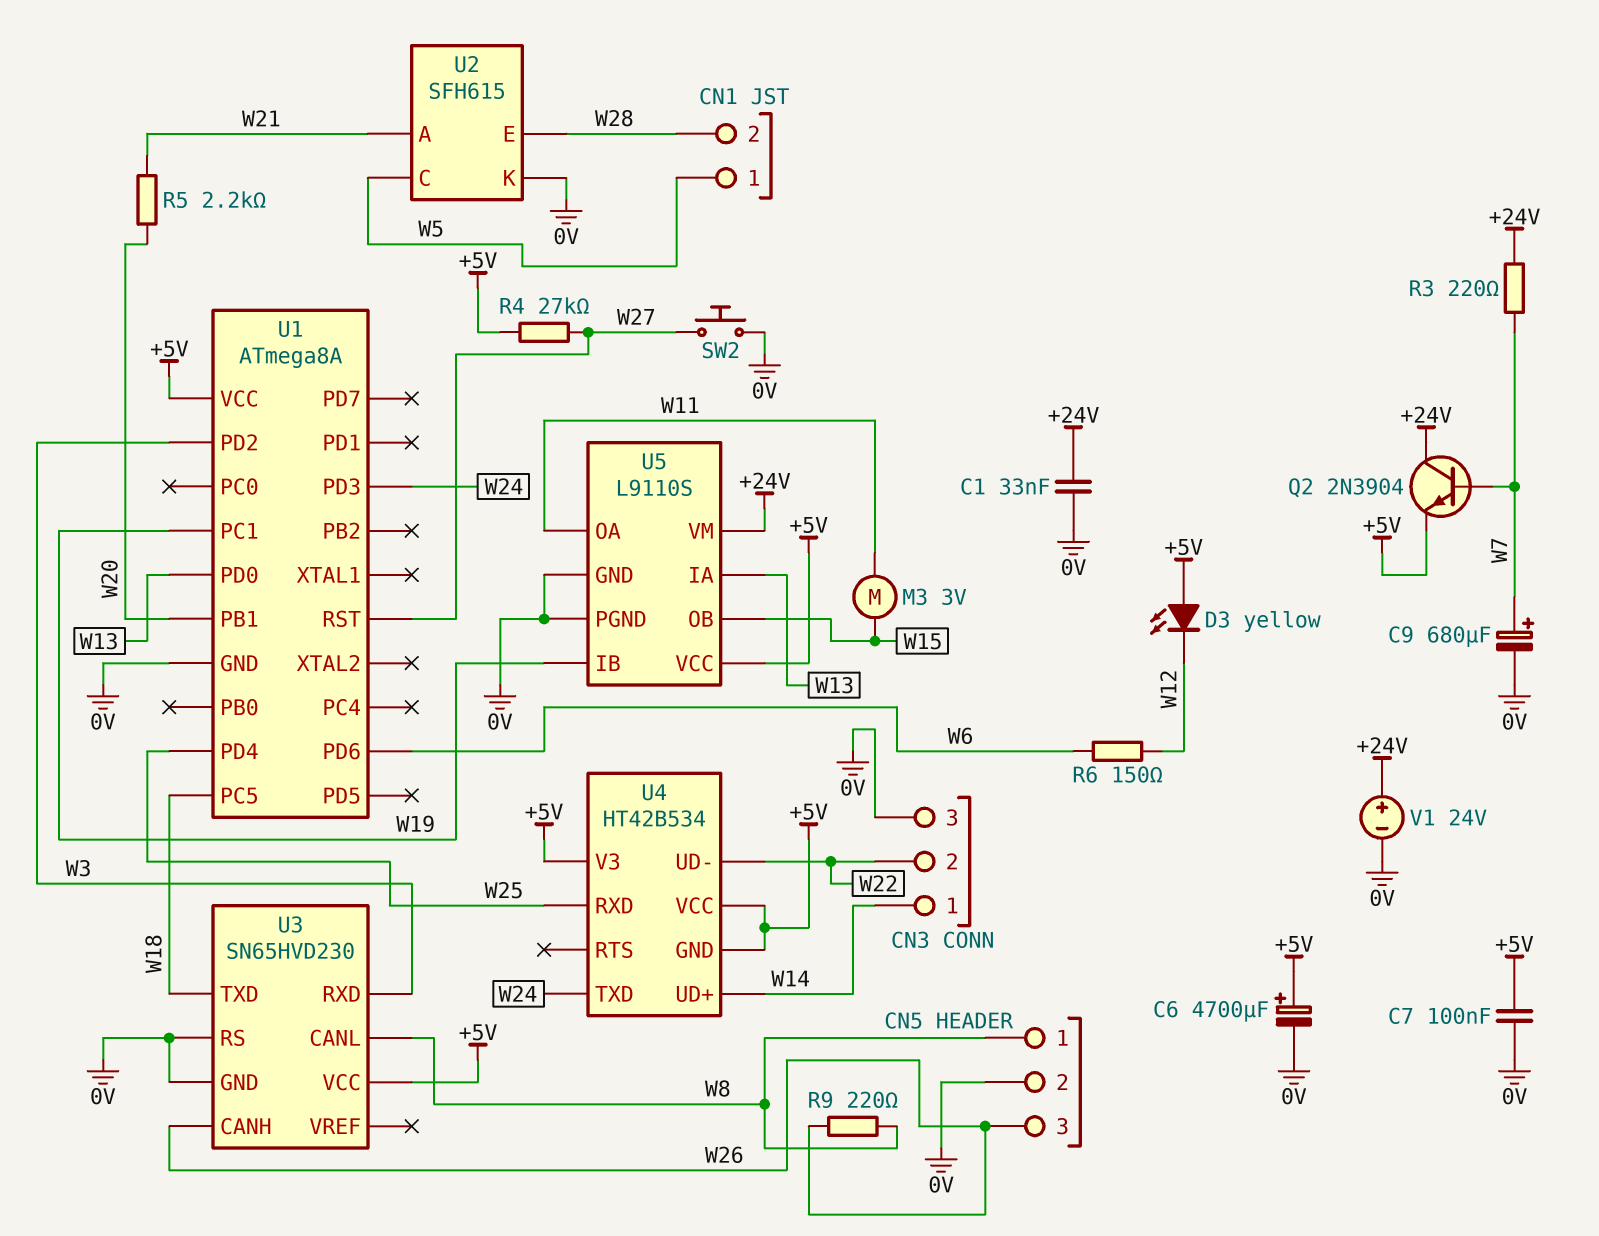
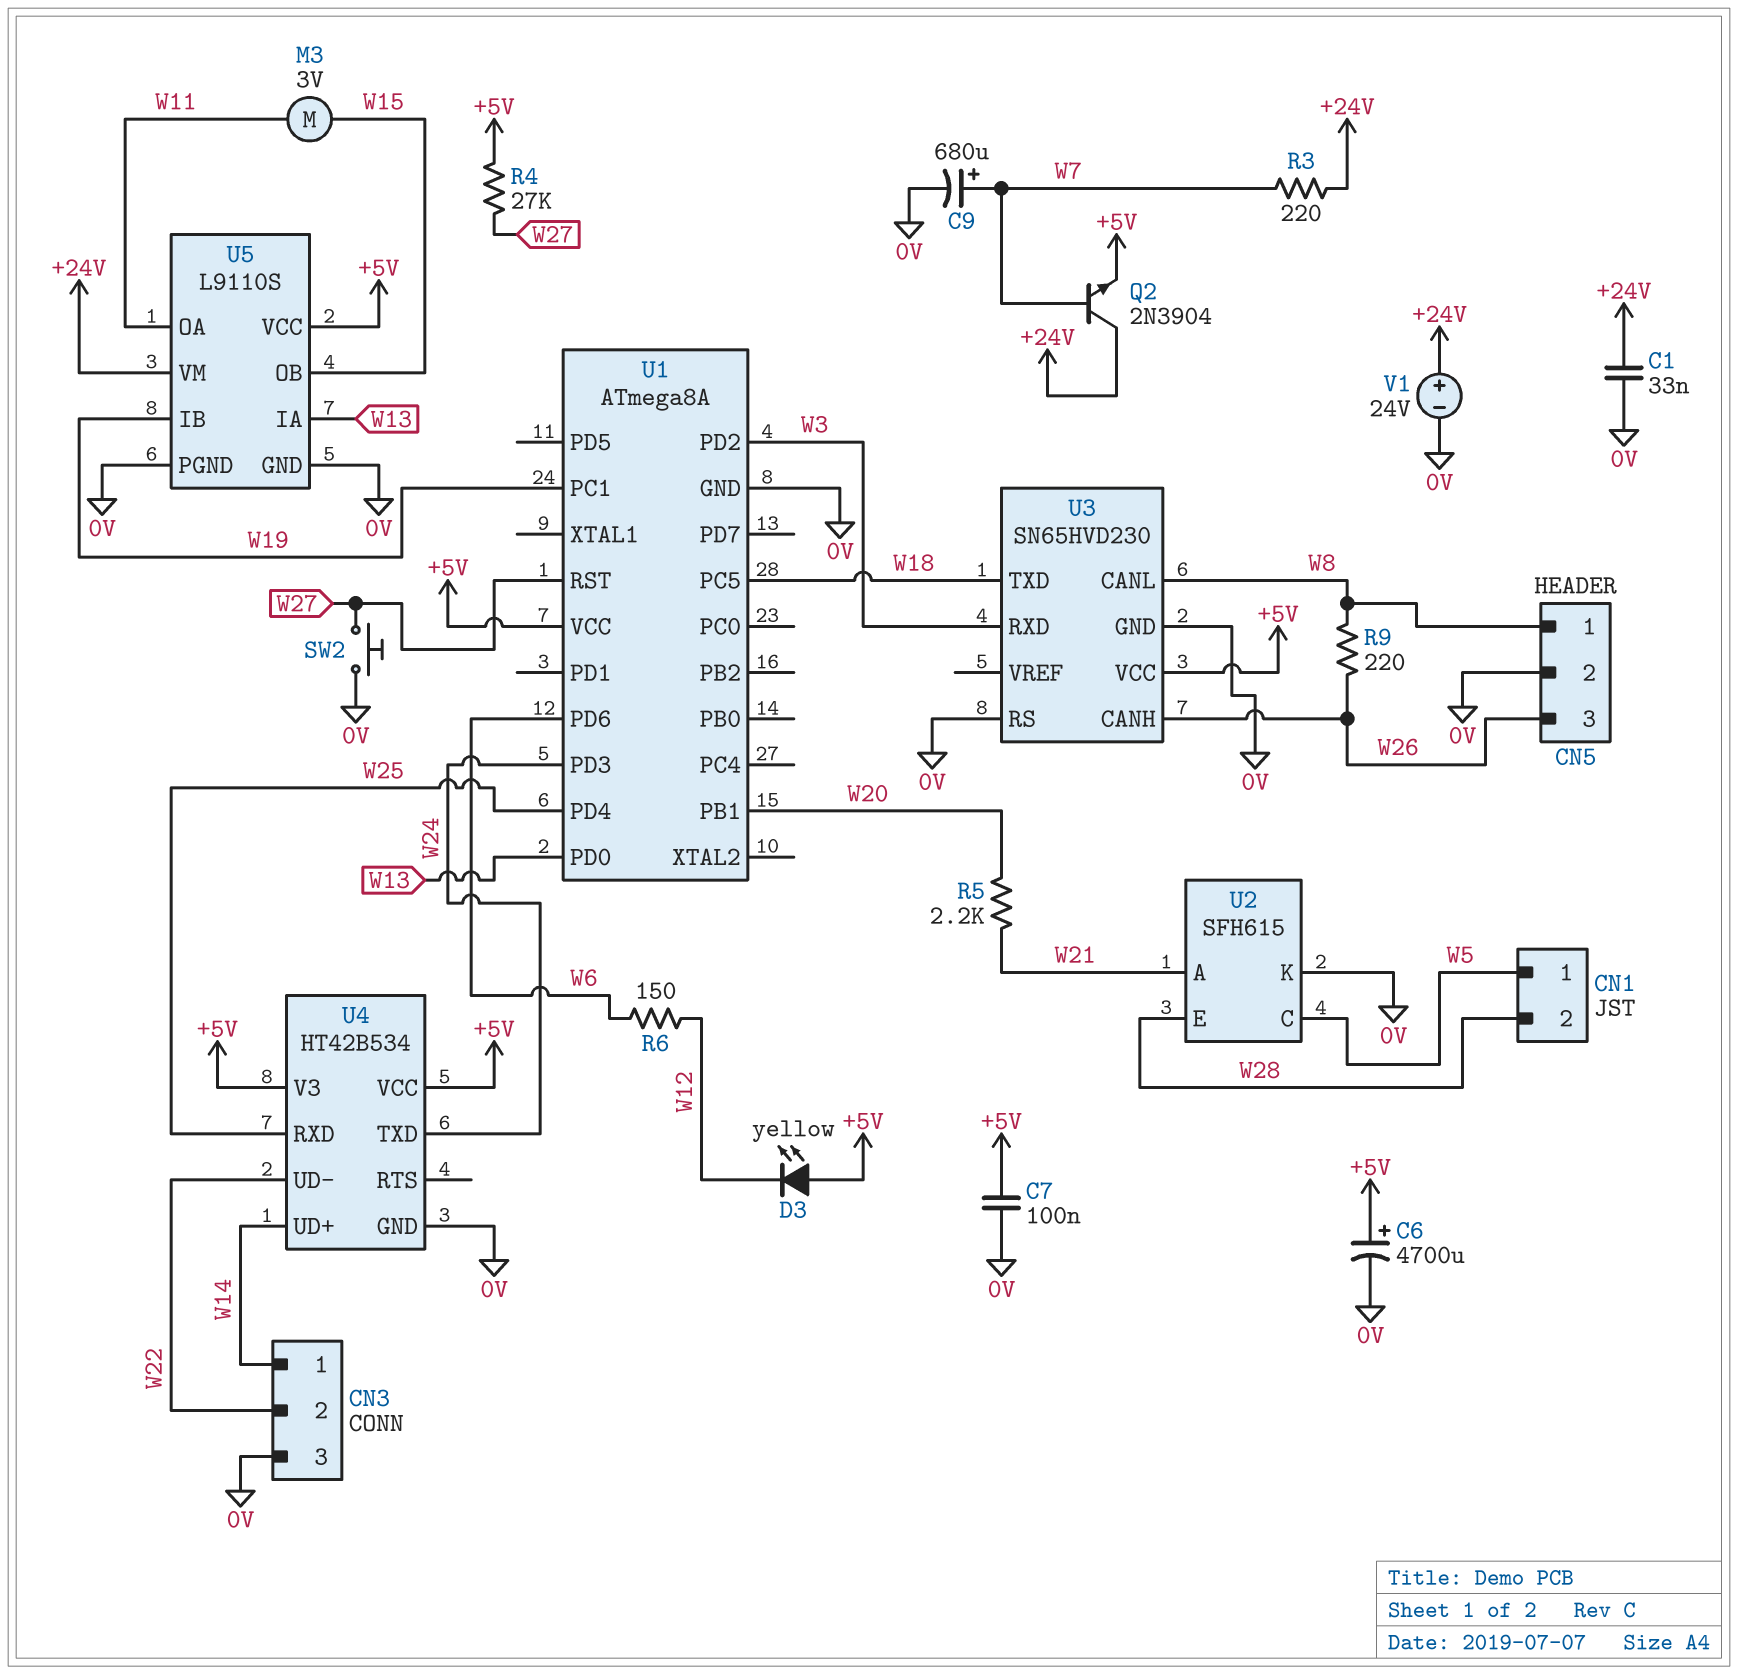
U4 pin GND: +5V -> 0V

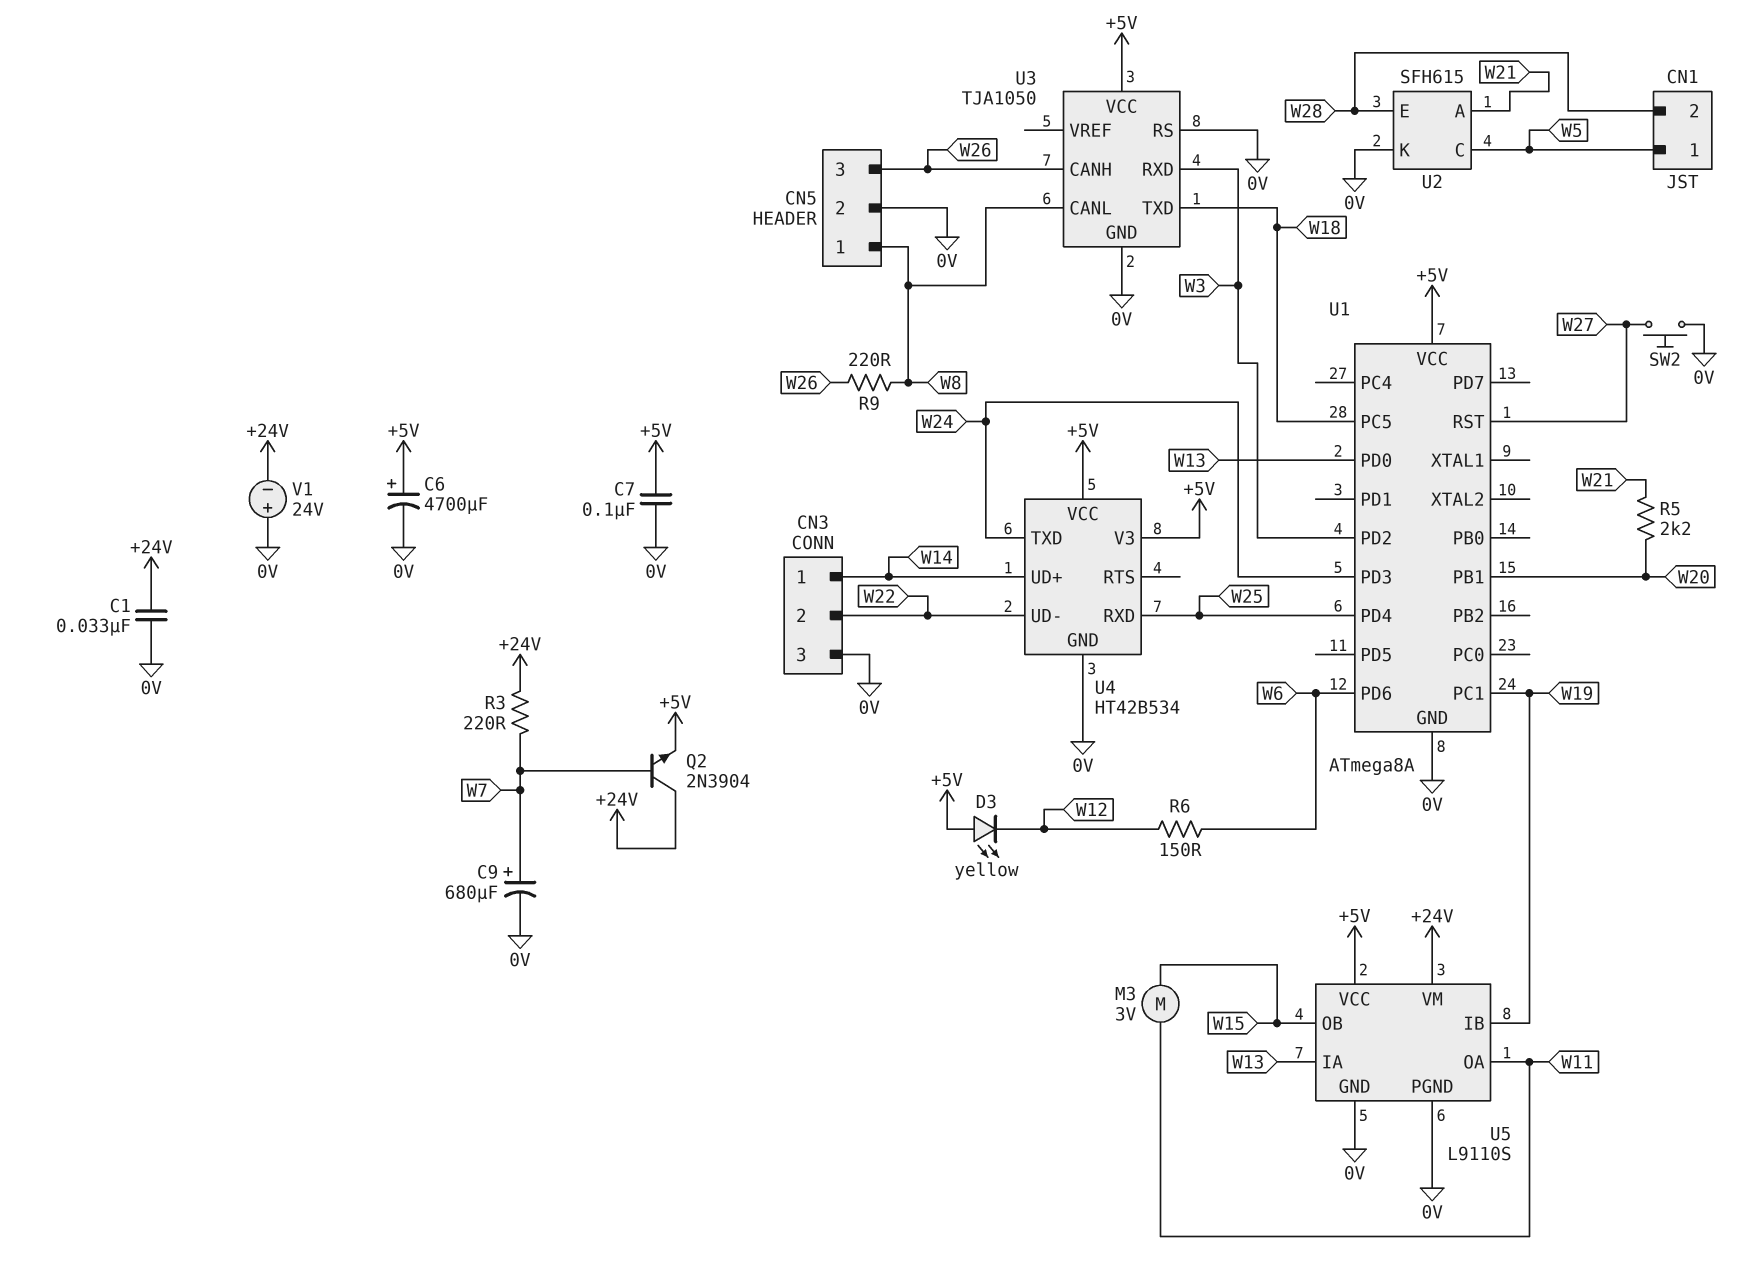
R4: 27k (+5V, W27) -> none
U3: SN65HVD230 -> TJA1050
V1: 24V (plus +24V, minus 0V) -> 24V (plus 0V, minus +24V)

